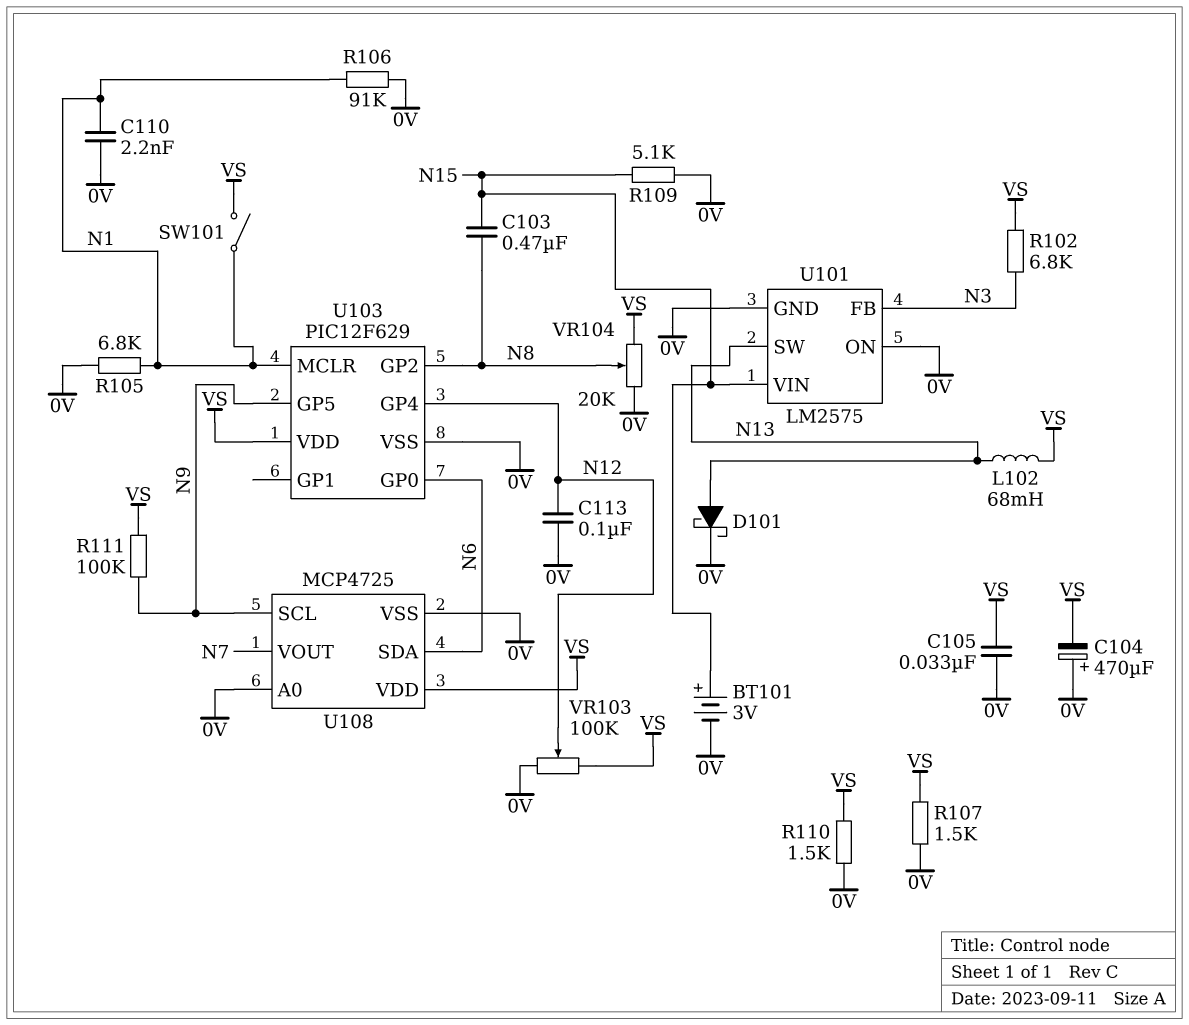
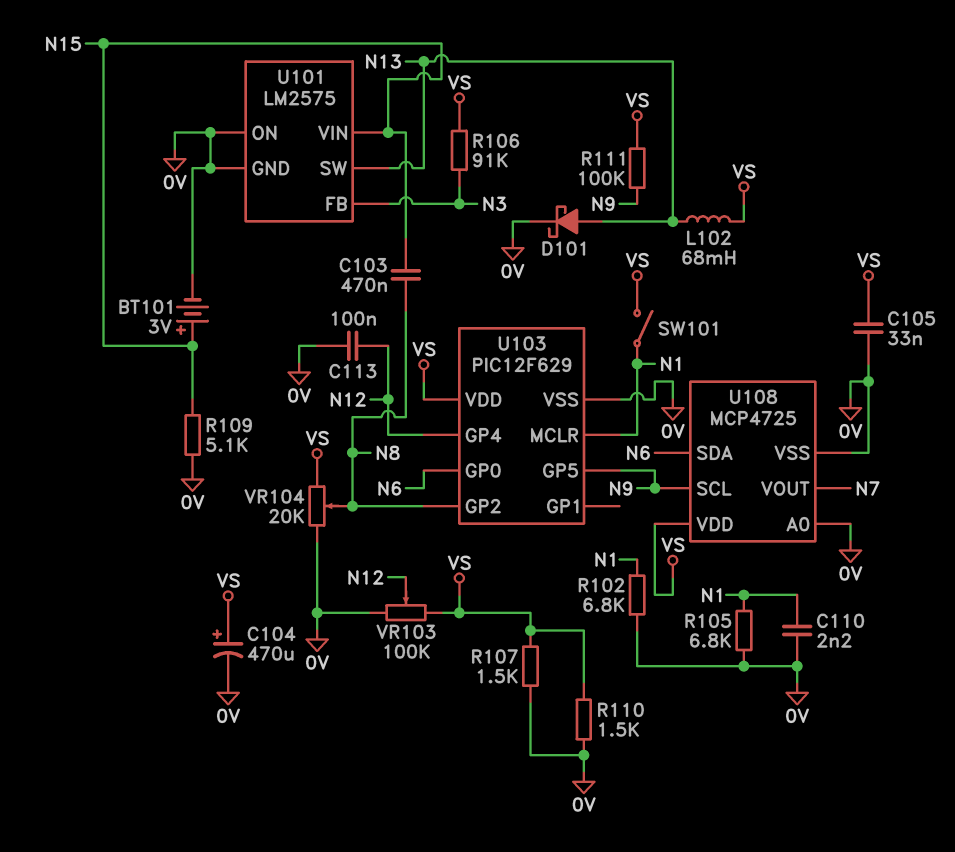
C104: 470uF (plus 0V, minus VS) -> 470uF (plus VS, minus 0V)
R102: 6.8k (N3, VS) -> 6.8k (0V, N1)
R106: 91k (0V, N1) -> 91k (N3, VS)

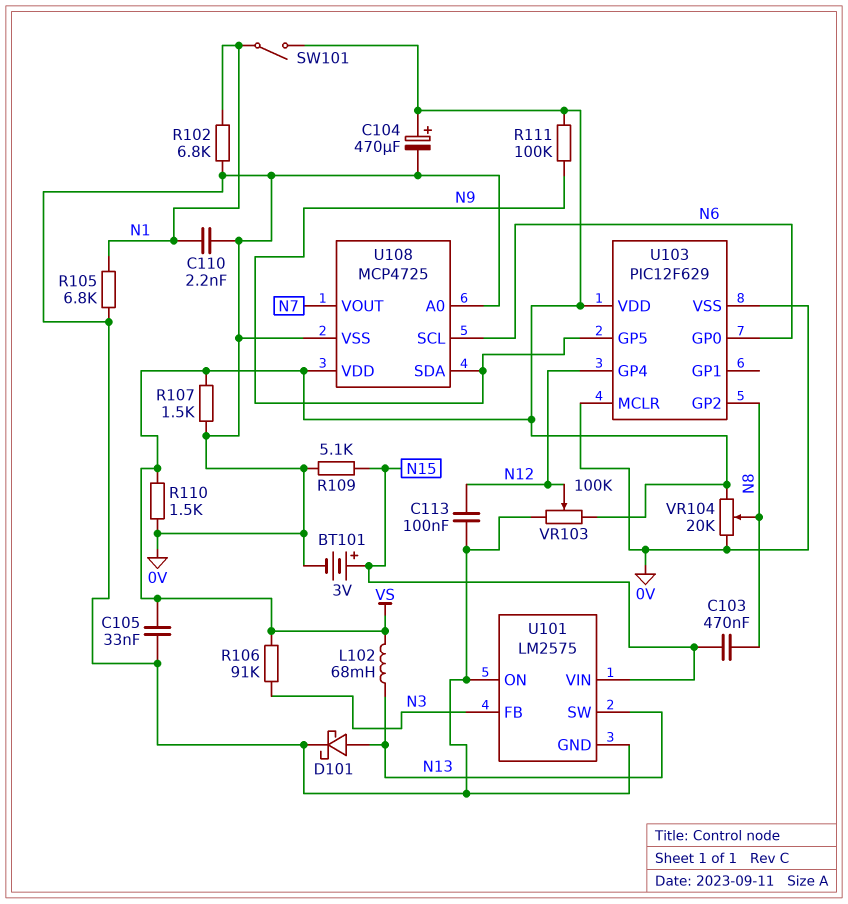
U103 pin MCLR: N1 -> 0V
U108 pin SCL: N9 -> N6
U108 pin SDA: N6 -> N9

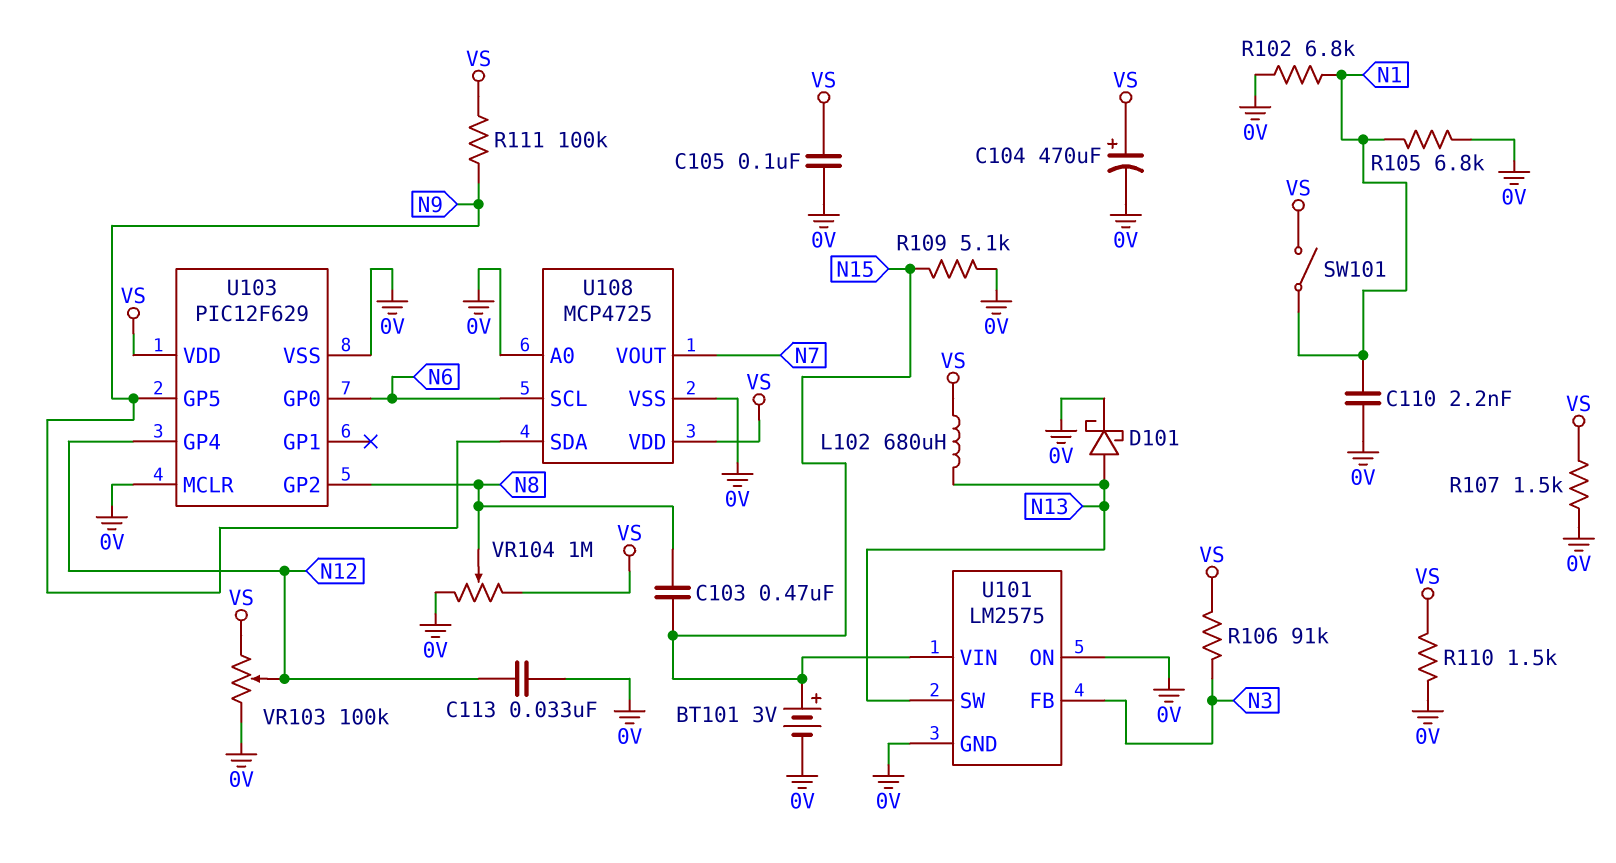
C105: 33nF (0V, VS) -> 100nF (0V, VS)
C113: 100nF (0V, N12) -> 33nF (0V, N12)
L102: 68mH (N13, VS) -> 680uH (N13, VS)
VR104: 20k (0V, VS, wiper N8) -> 1M (0V, VS, wiper N8)

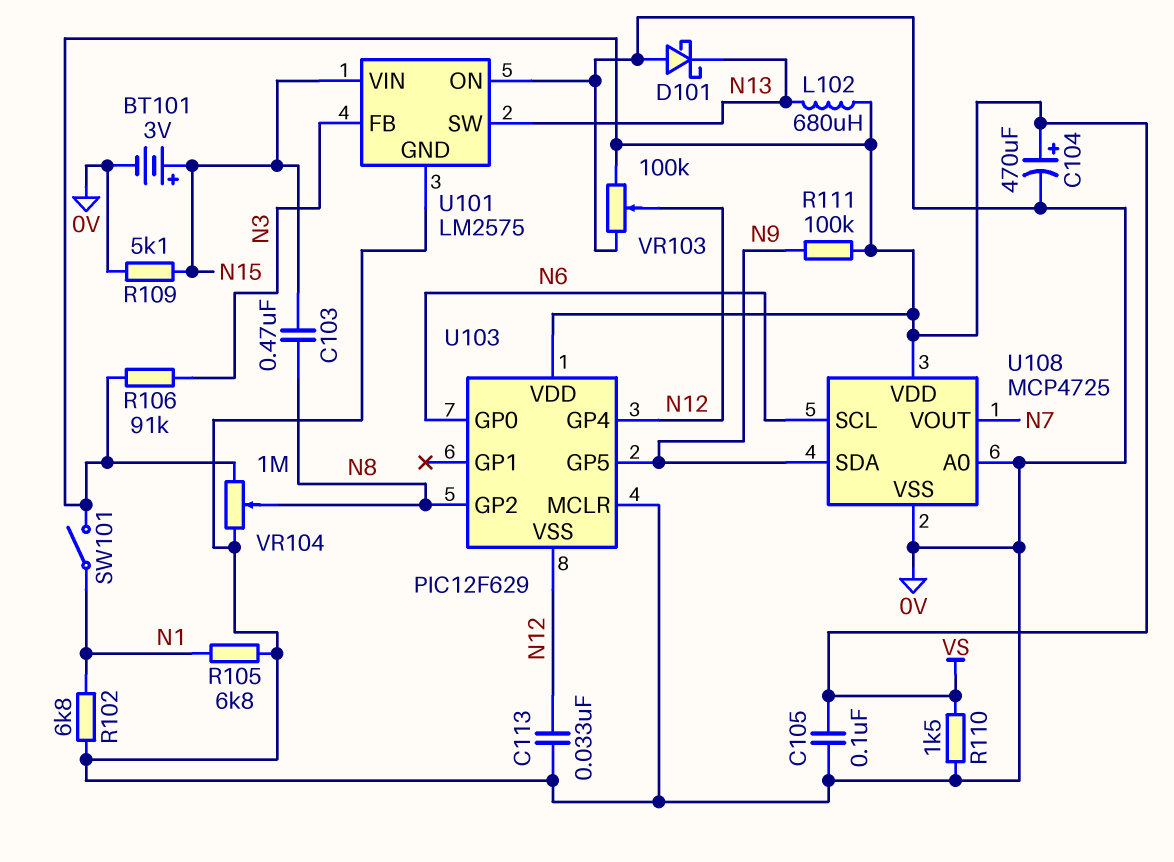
C110: 2.2nF (0V, N1) -> none
D101: schottky (A N13, K 0V) -> schottky (A 0V, K N13)
R107: 1.5k (0V, VS) -> none
U103 pin VSS: 0V -> N12

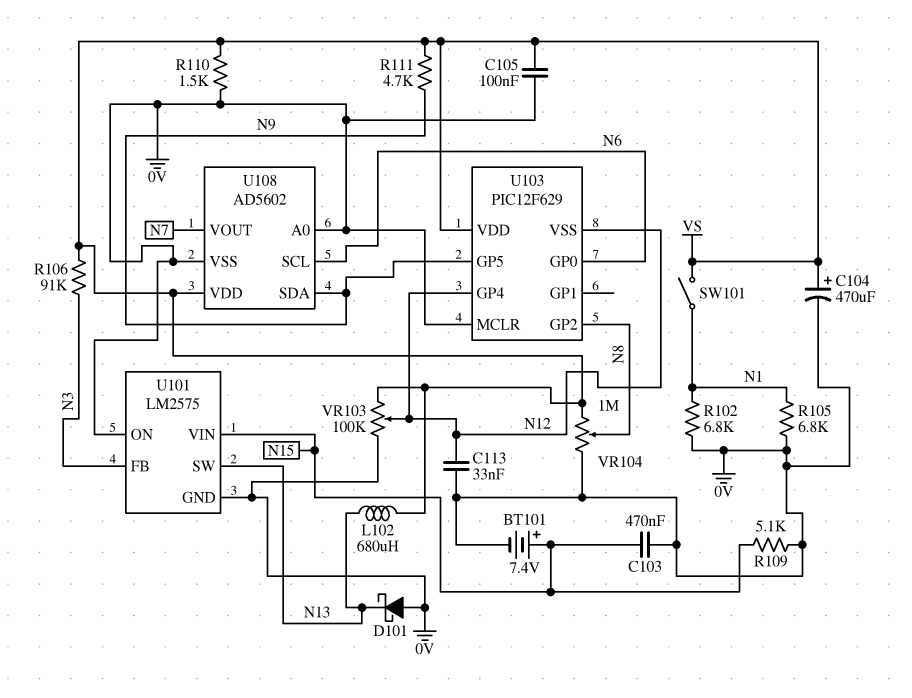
BT101: 3V (plus N15, minus 0V) -> 7.4V (plus N15, minus 0V)
C103: 470nF (N8, N15) -> 470nF (0V, N15)
R111: 100k (N9, VS) -> 4.7k (N9, VS)
U108: MCP4725 -> AD5602

